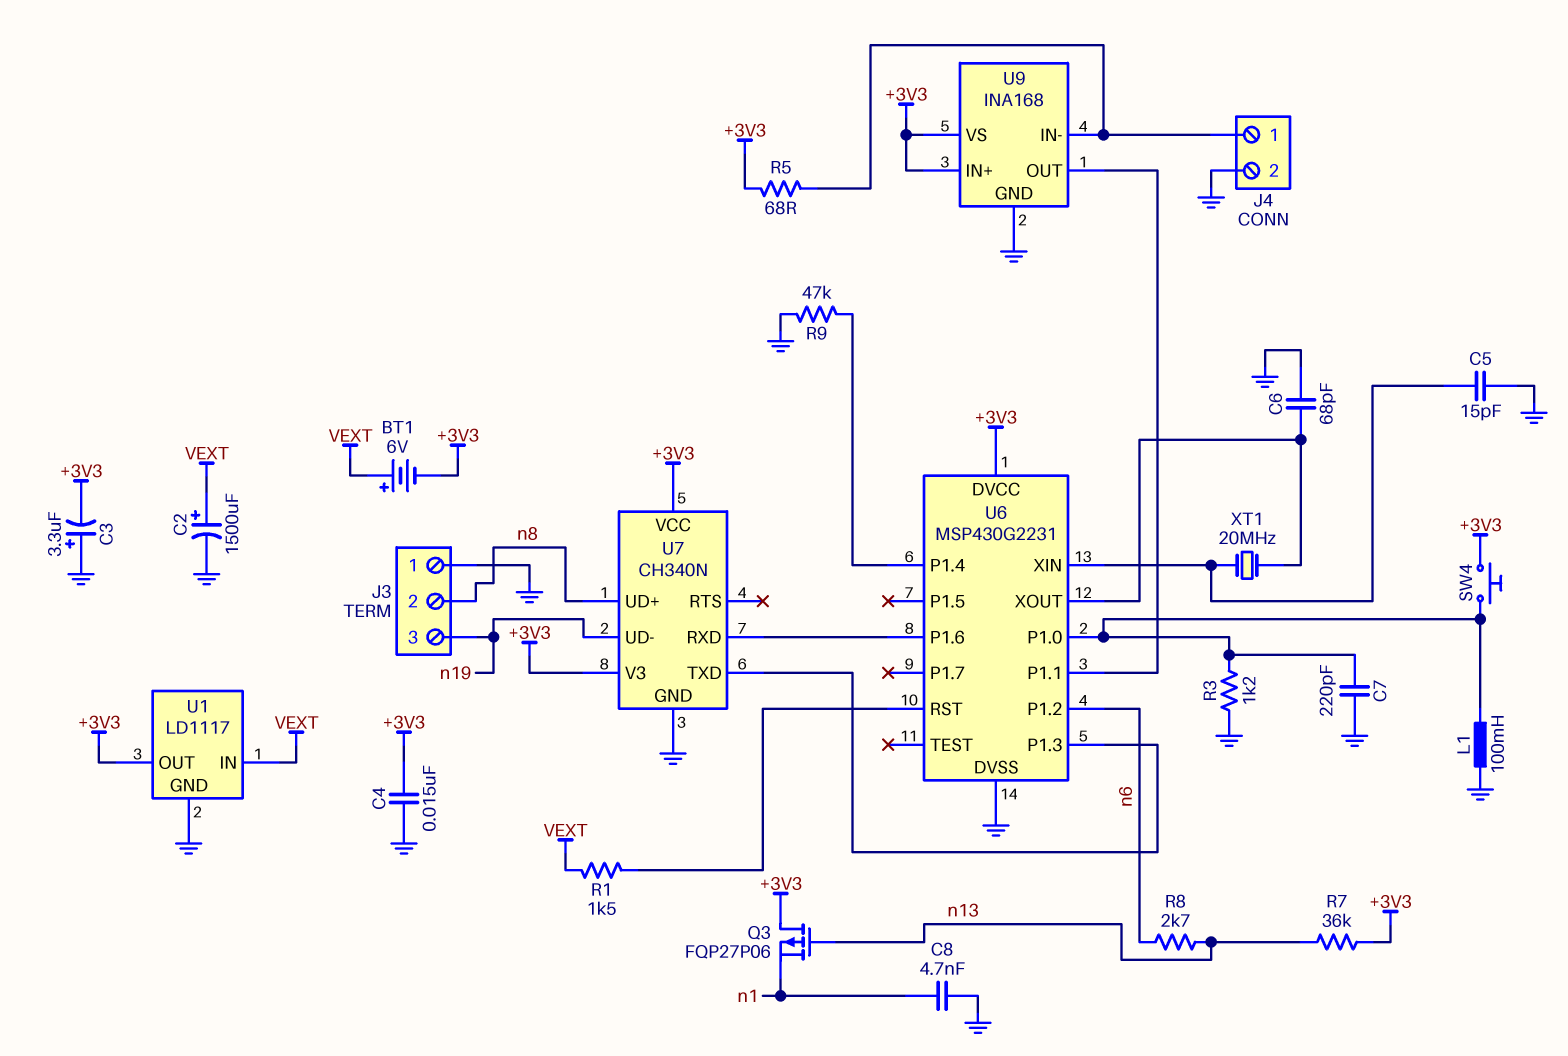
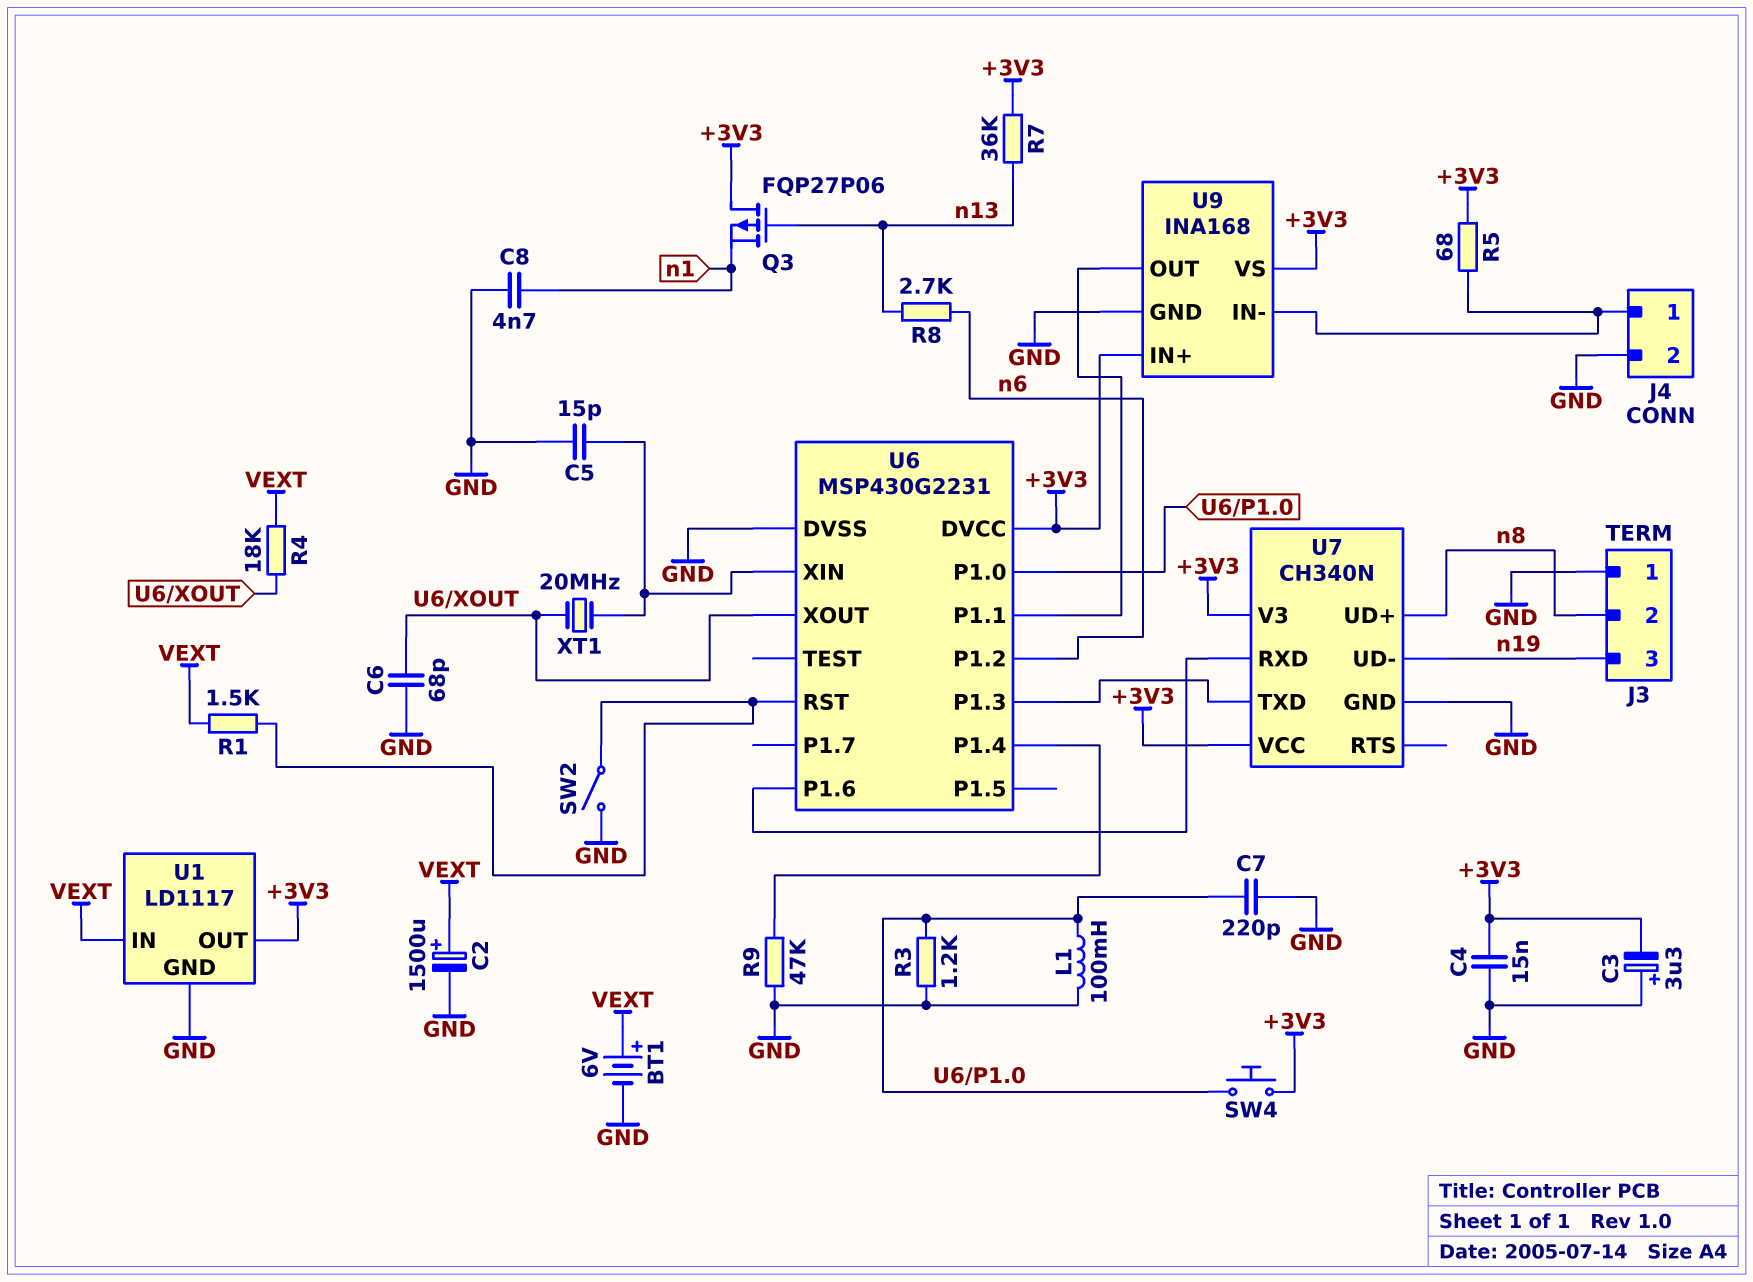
BT1: 6V (plus VEXT, minus +3V3) -> 6V (plus VEXT, minus GND)
R4: none -> 18k (U6/XOUT, VEXT)
SW2: none -> switch (GND, U6/RST)

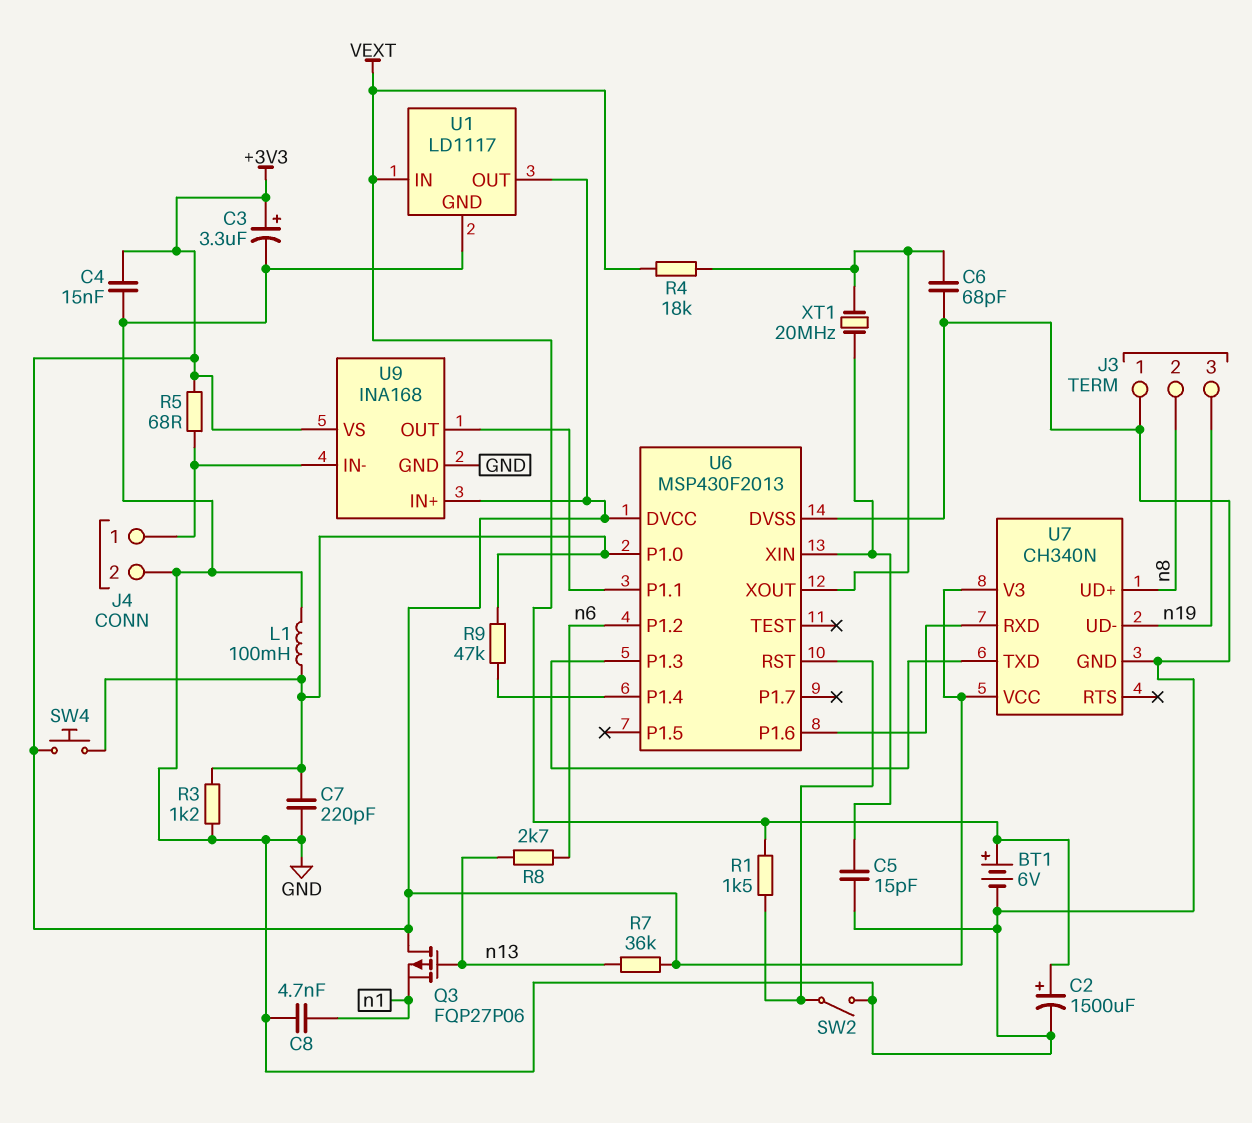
C3: 3.3uF (plus GND, minus +3V3) -> 3.3uF (plus +3V3, minus GND)
R9: 47k (GND, U6/P1.4) -> 47k (U6/P1.0, U6/P1.4)
U6: MSP430G2231 -> MSP430F2013

